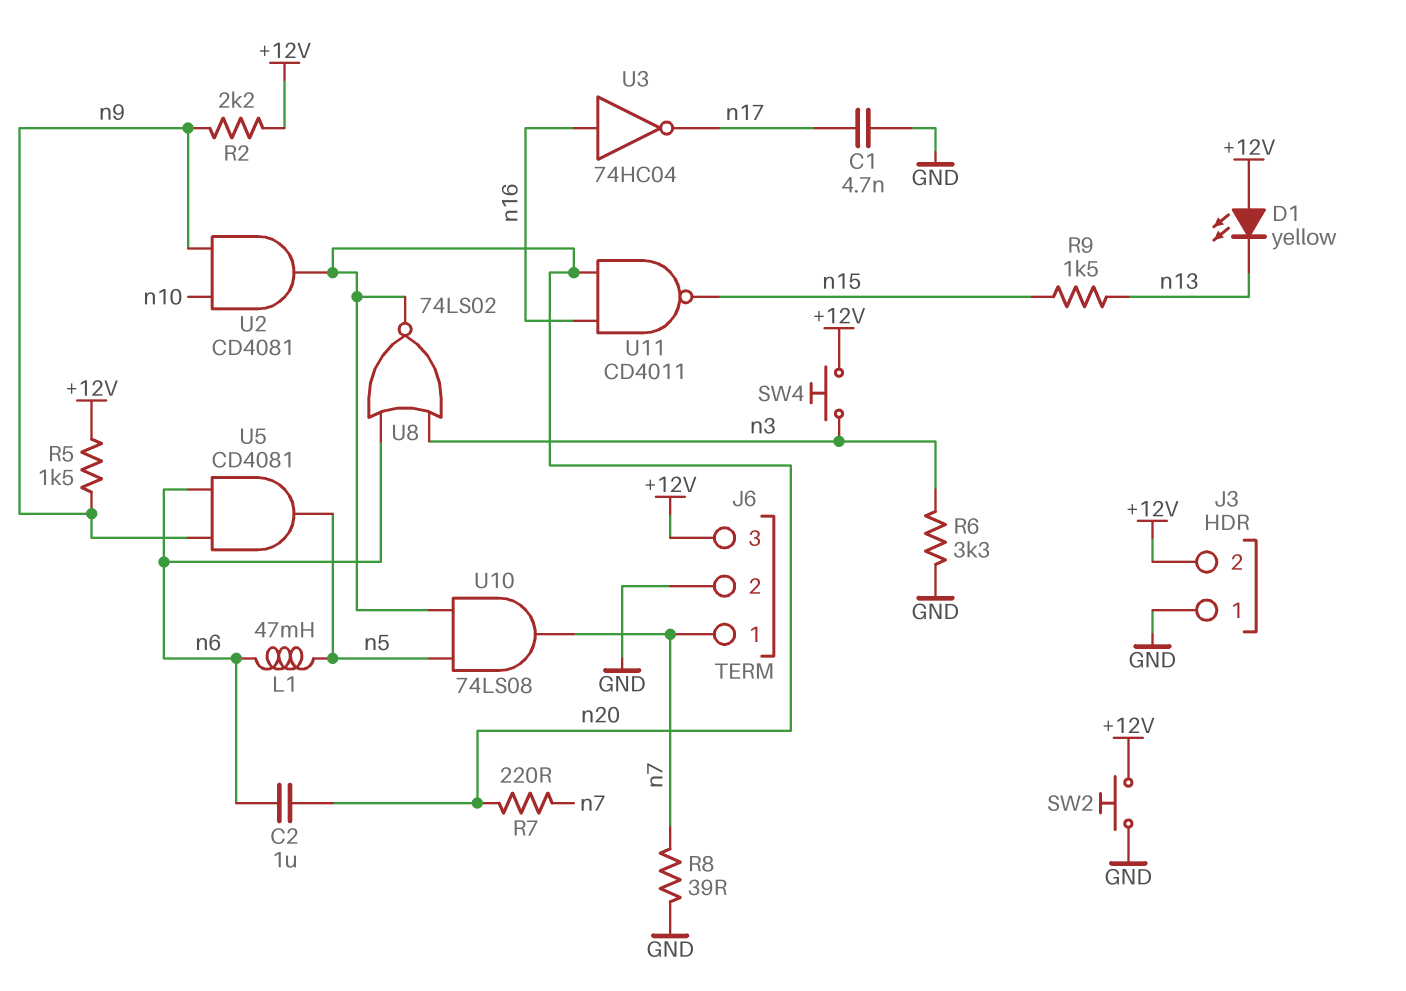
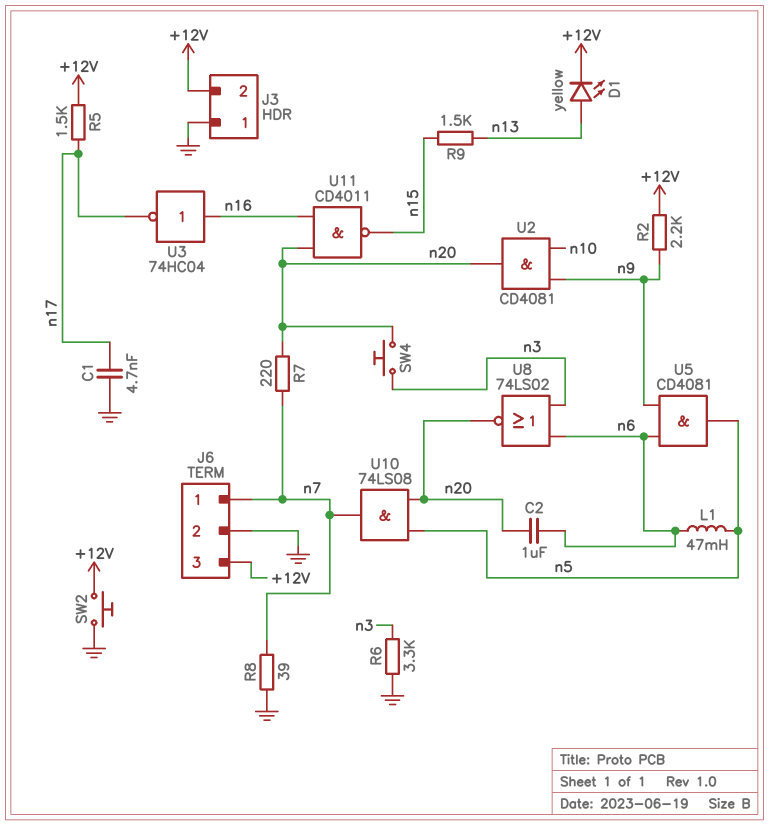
D1: LED yellow (A +12V, K n13) -> LED yellow (A n13, K +12V)
R5: 1.5k (+12V, n9) -> 1.5k (+12V, n17)
SW4: button (+12V, n3) -> button (n3, n20)

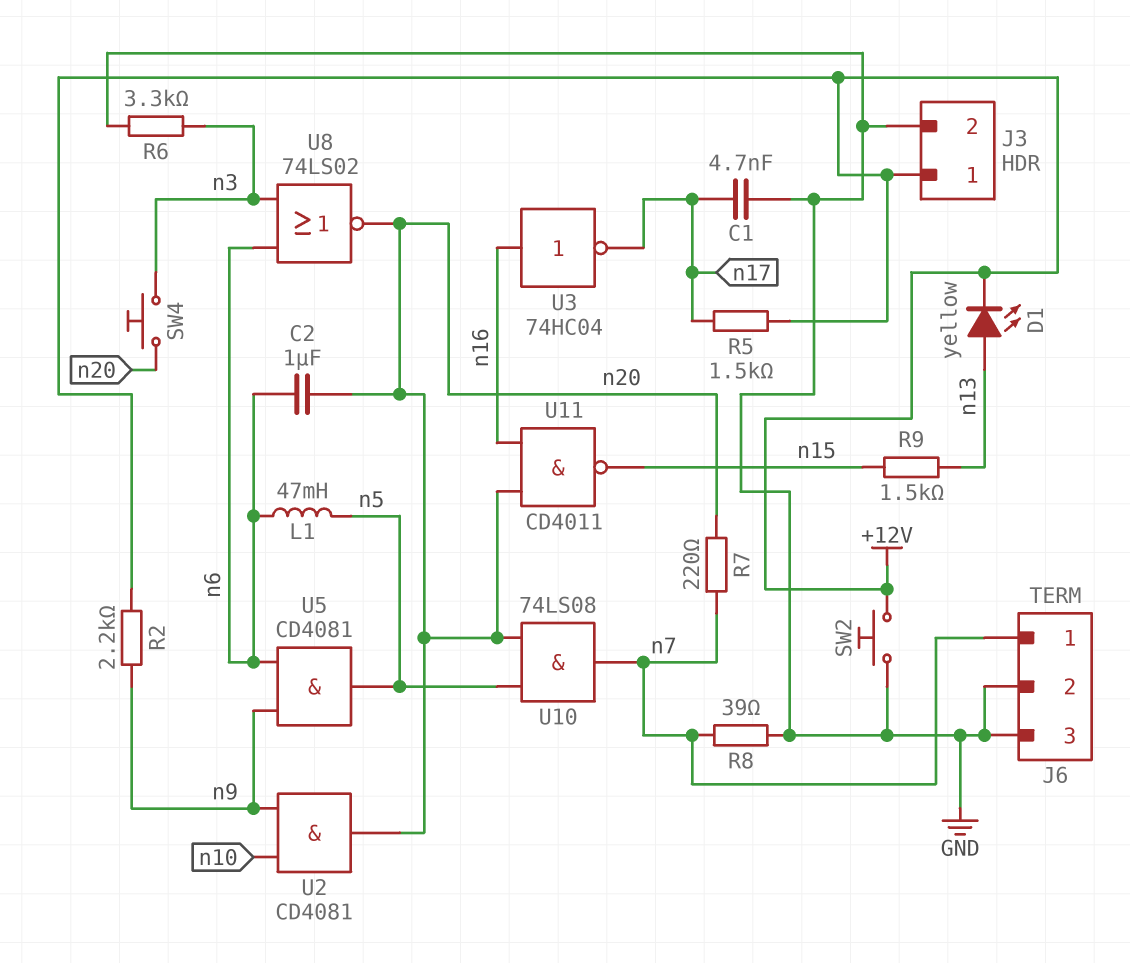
J3 pin 1: GND -> +12V
J3 pin 2: +12V -> GND
J6 pin 3: +12V -> GND

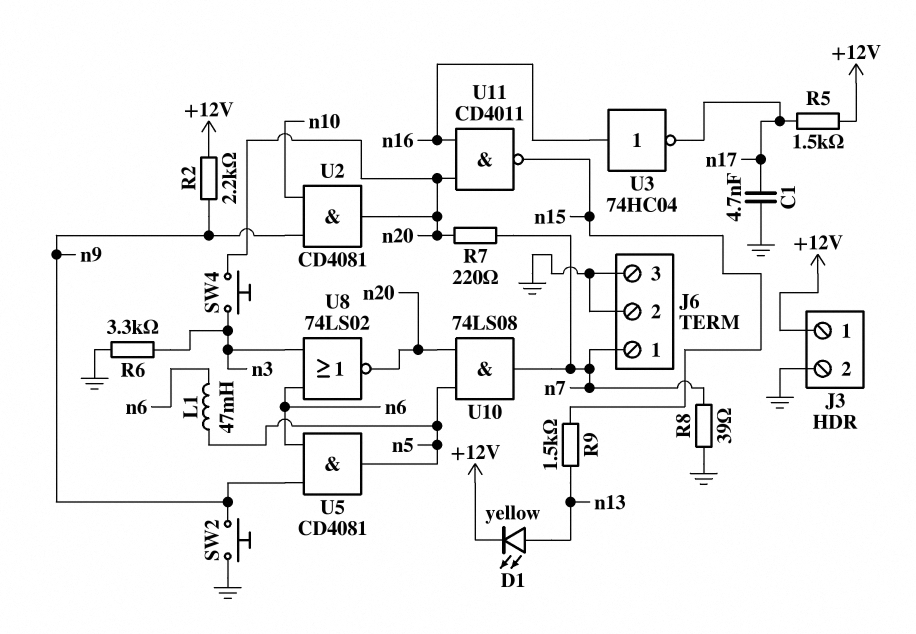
C2: 1uF (n6, n20) -> none
SW2: button (+12V, GND) -> button (GND, n9)

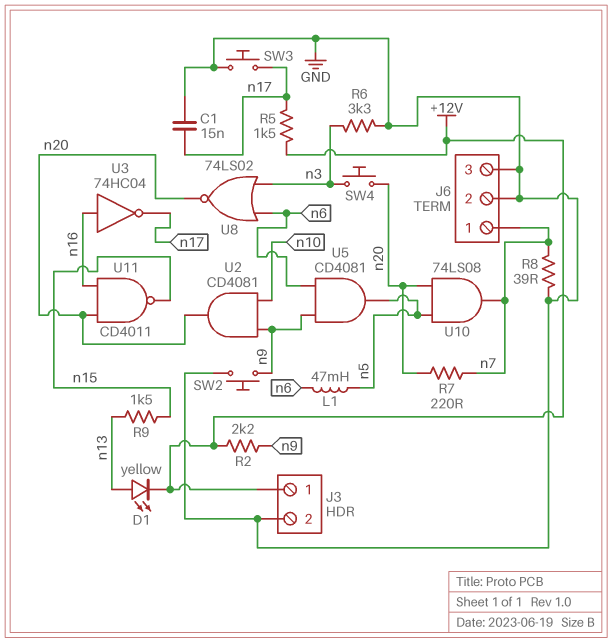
C1: 4.7nF (GND, n17) -> 15nF (GND, n17)
SW3: none -> button (GND, n17)

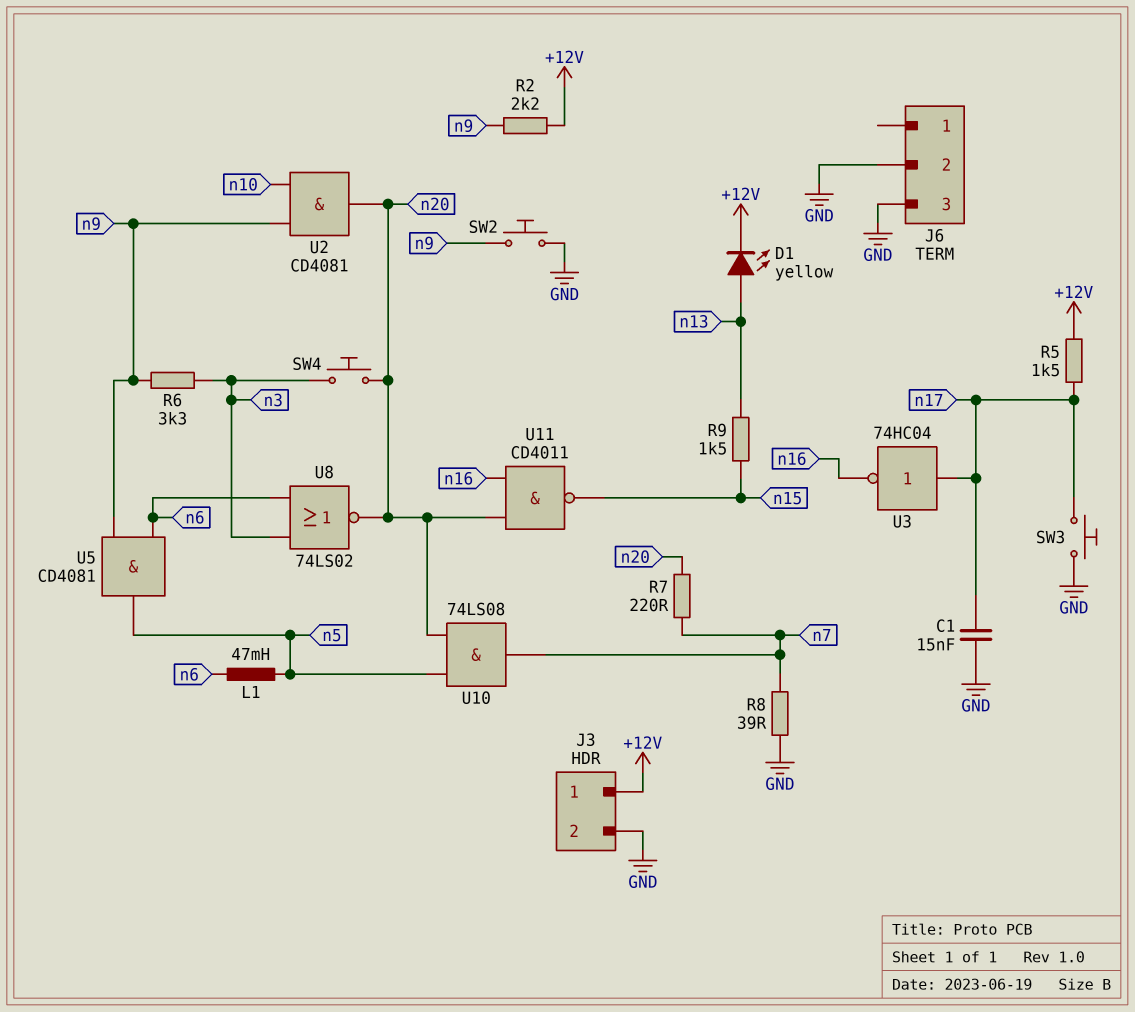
J6 pin 1: n7 -> none
R6: 3.3k (GND, n3) -> 3.3k (n3, n9)
U3: NOT 74HC04 (in n16, out n17) -> NOT 74HC04 (in n17, out n16)

